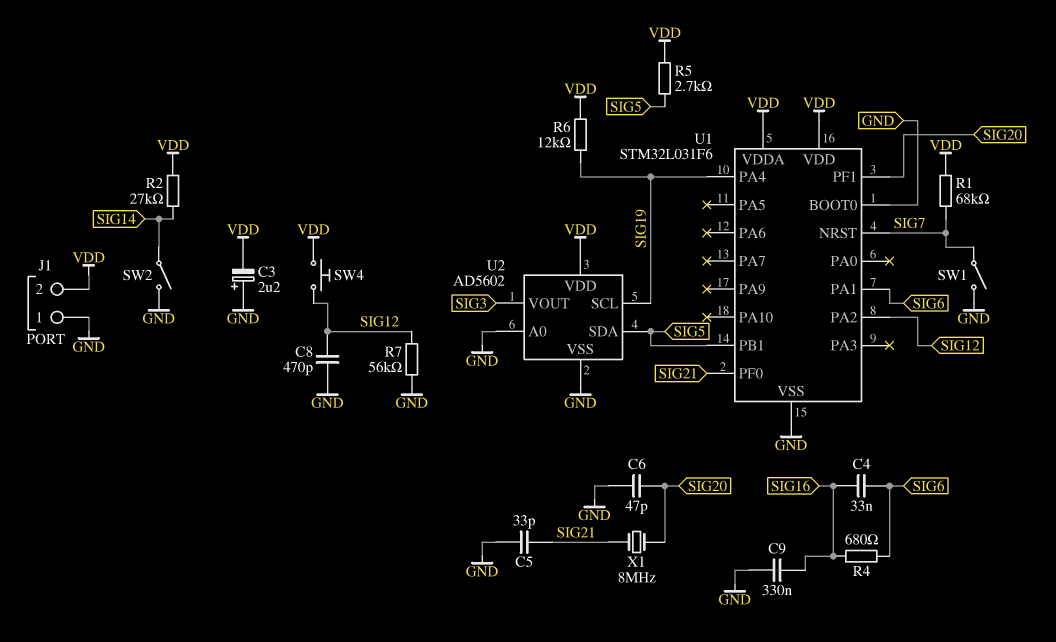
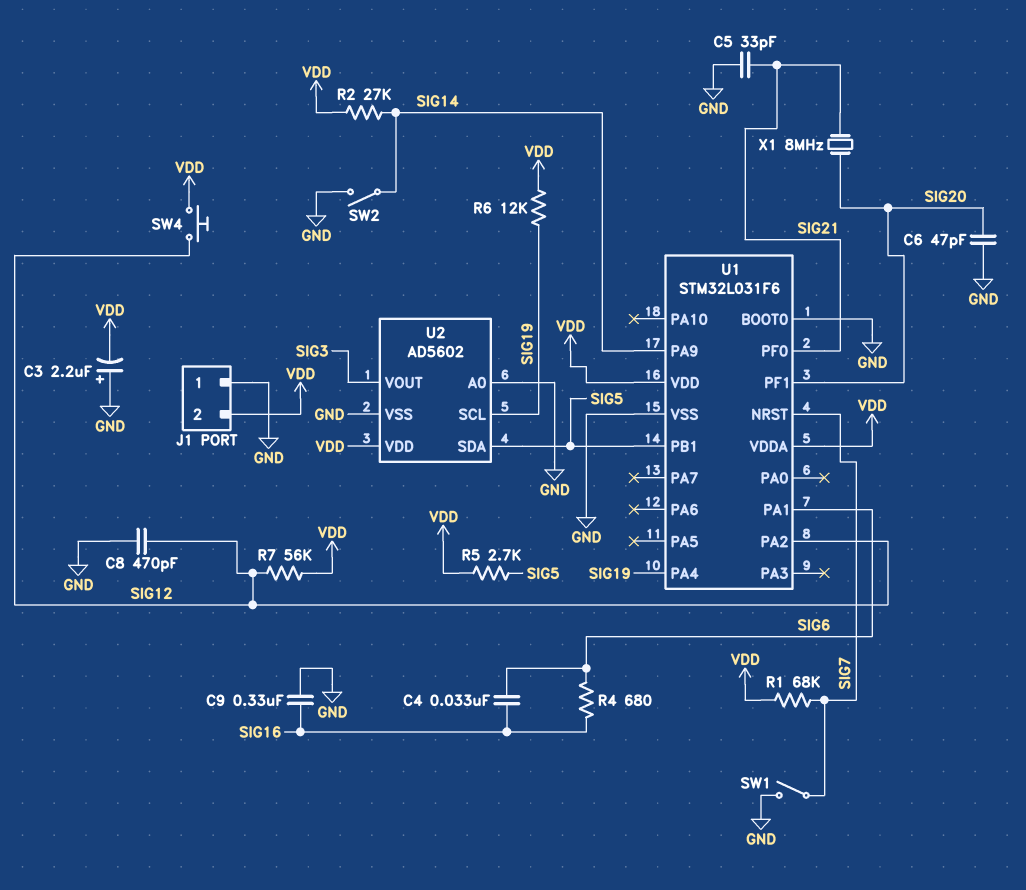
R7: 56k (GND, SIG12) -> 56k (SIG12, VDD)
U1 pin PA9: none -> SIG14

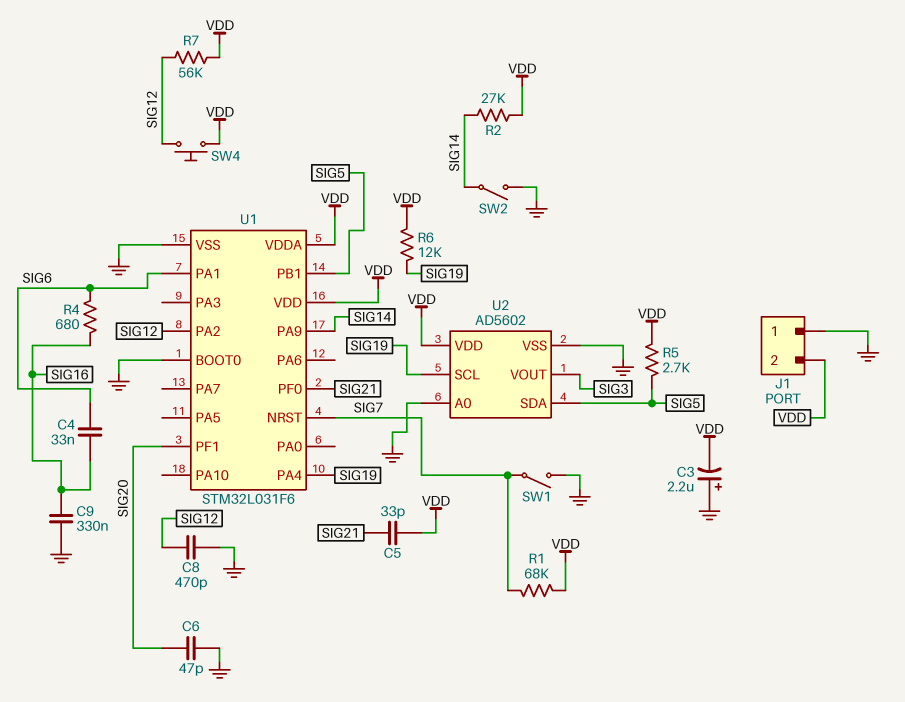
C5: 33pF (GND, SIG21) -> 33pF (SIG21, VDD)
X1: 8MHz (SIG20, SIG21) -> none

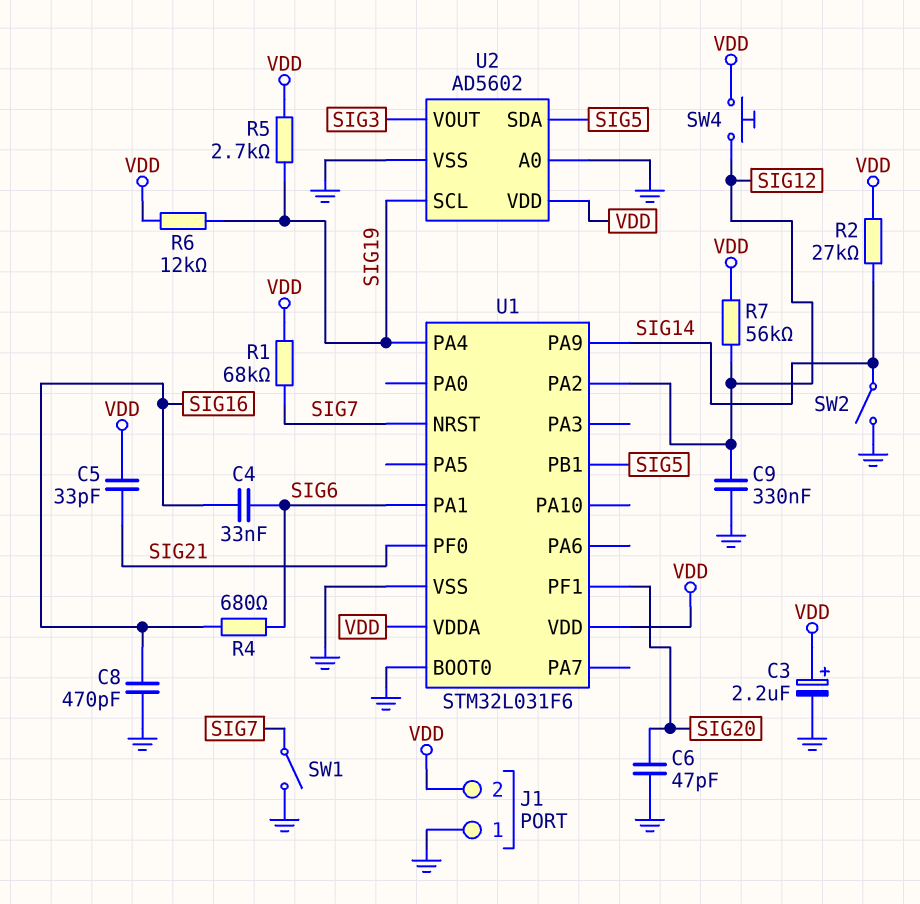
C3: 2.2uF (plus GND, minus VDD) -> 2.2uF (plus VDD, minus GND)
C8: 470pF (GND, SIG12) -> 470pF (GND, SIG16)
C9: 330nF (GND, SIG16) -> 330nF (GND, SIG12)
R5: 2.7k (SIG5, VDD) -> 2.7k (SIG19, VDD)

